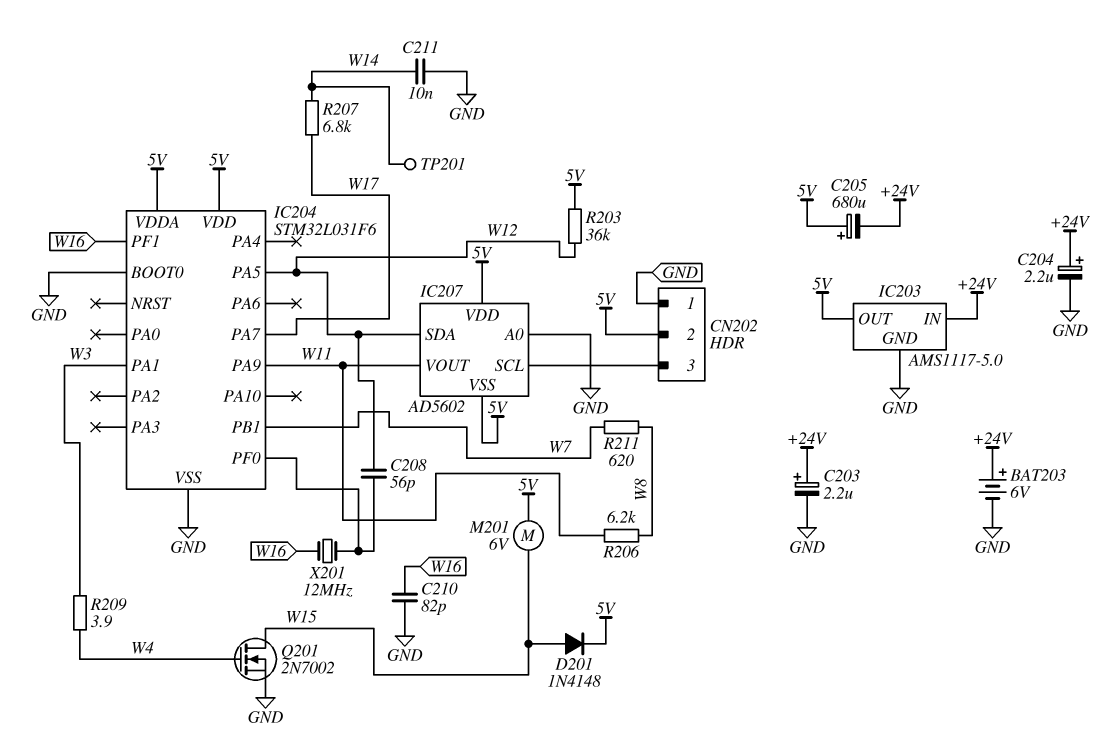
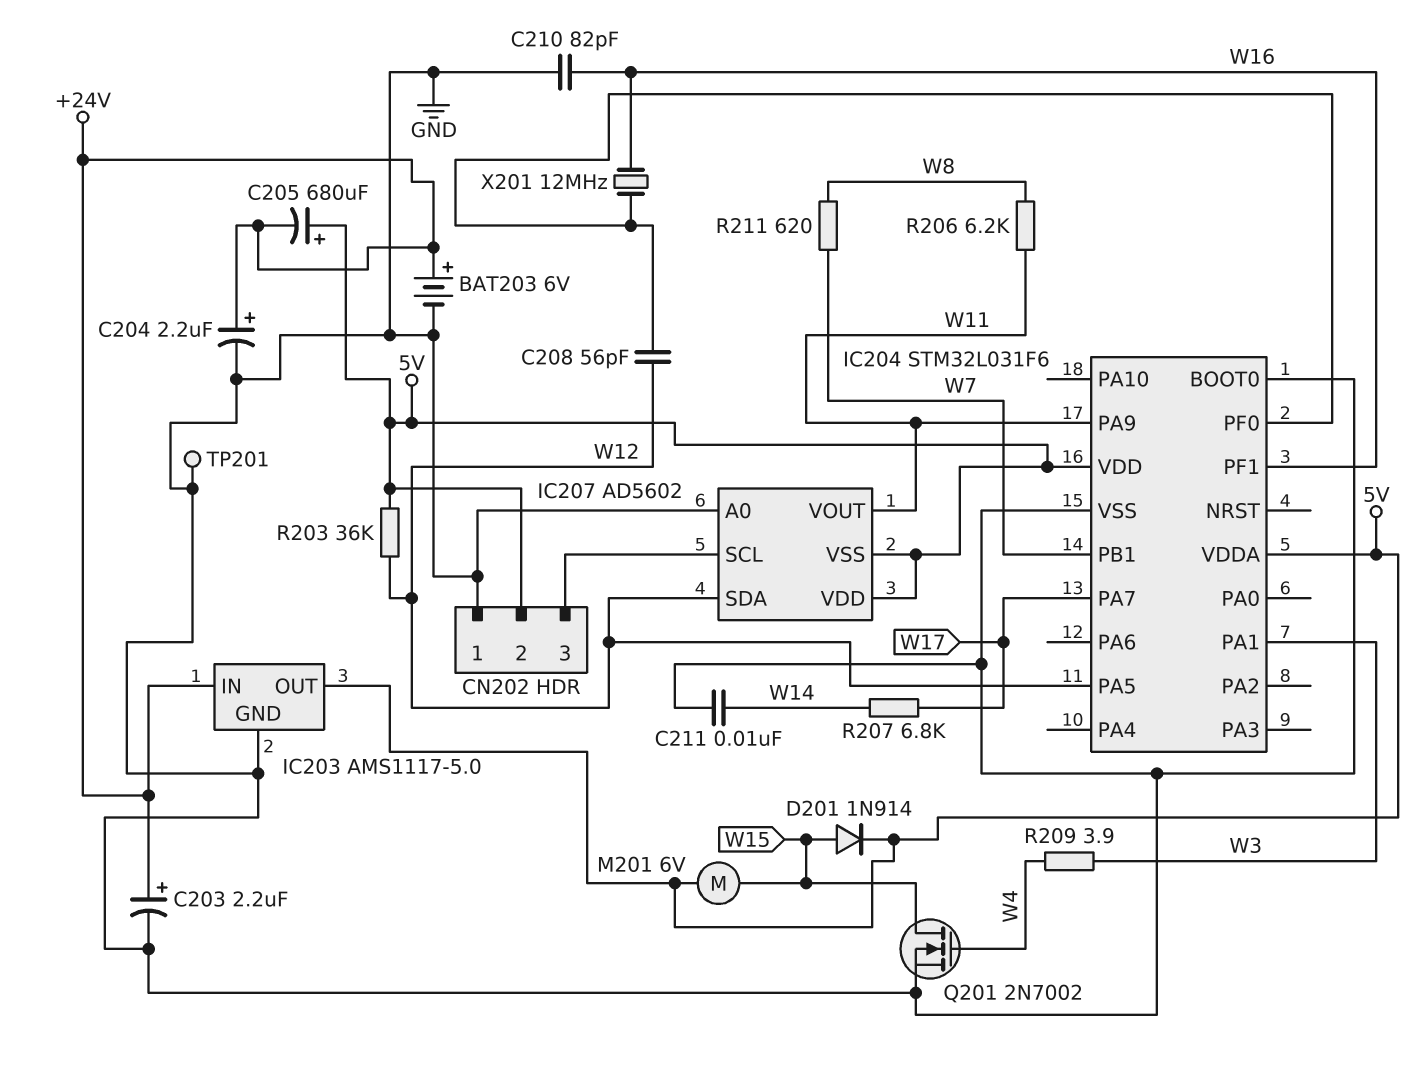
D201: diode 1N4148 (A W15, K 5V) -> diode 1N914 (A W15, K 5V)
TP201: test point (W14) -> test point (GND)

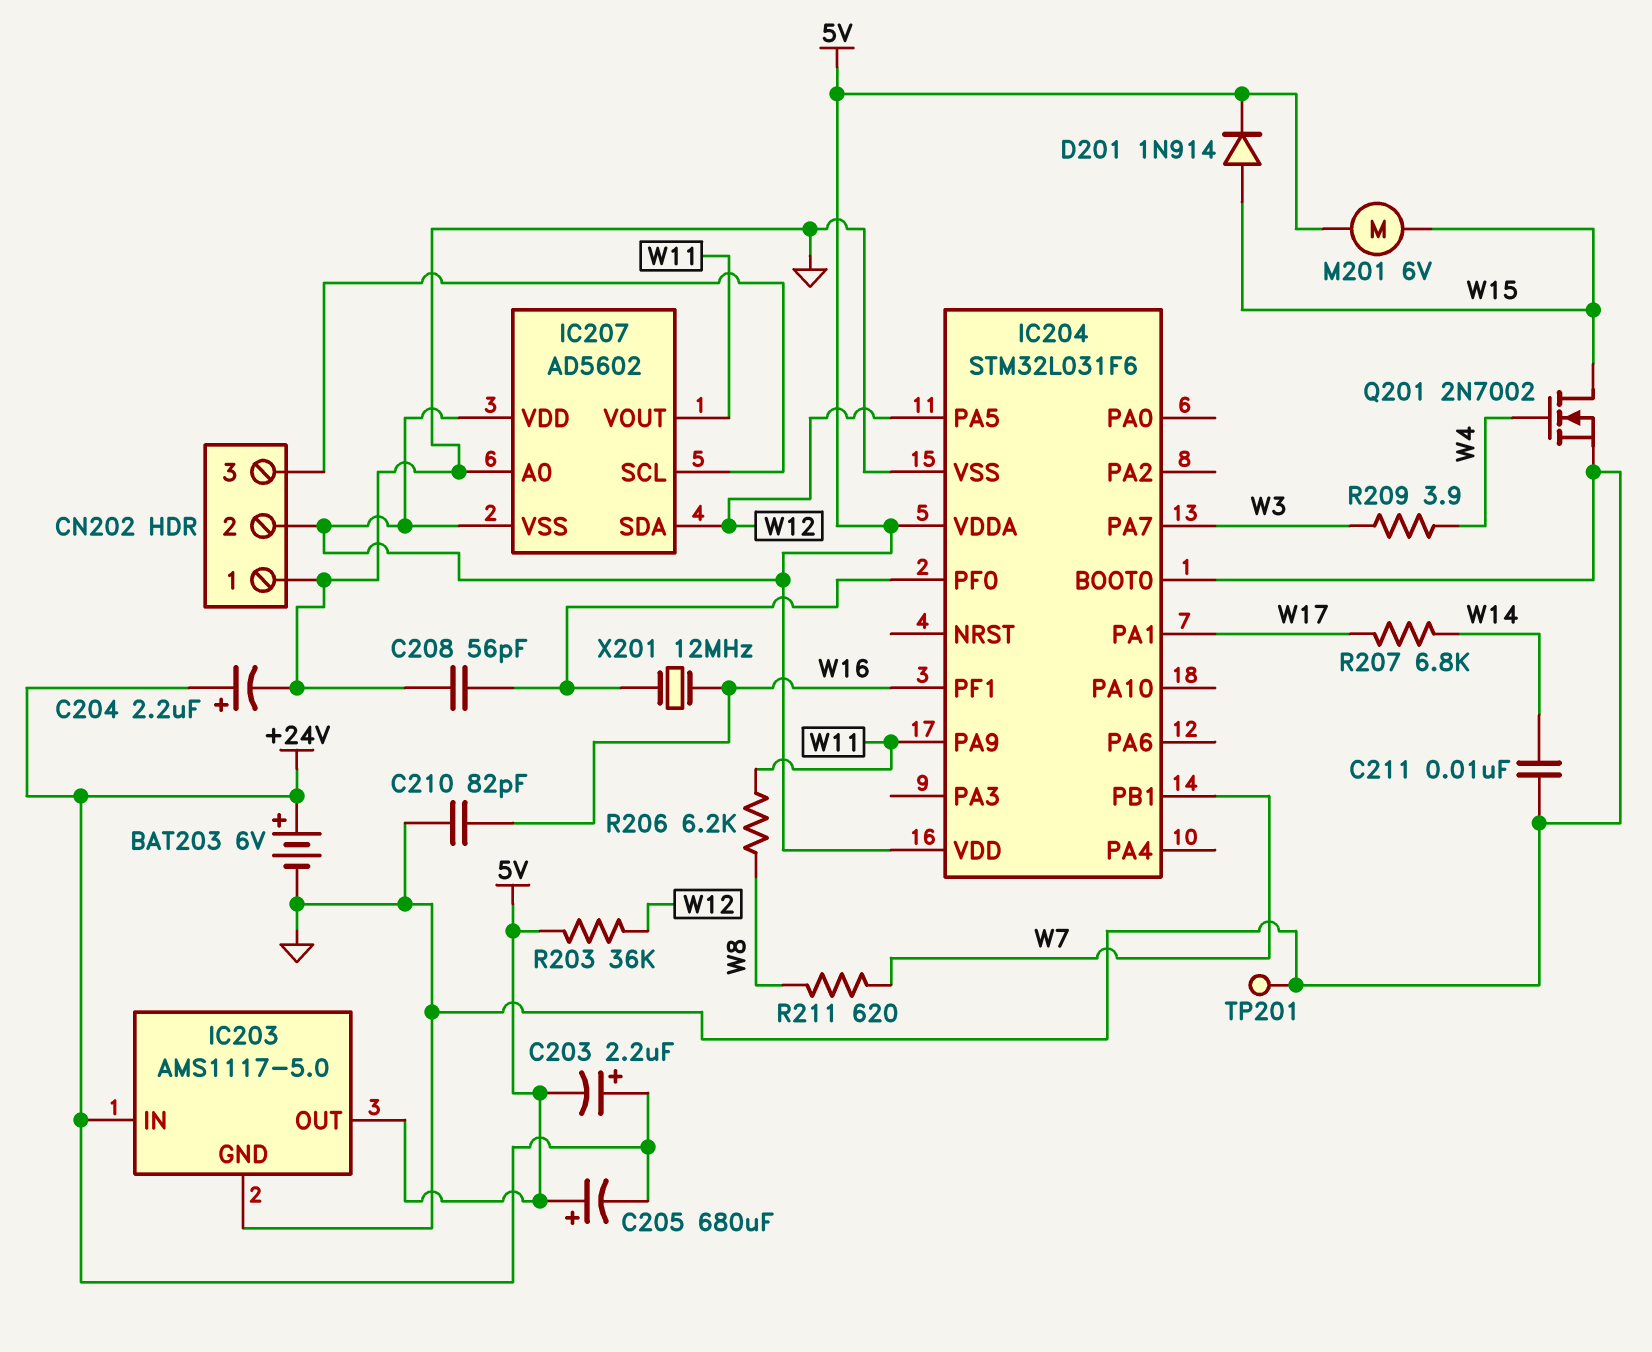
C203: 2.2uF (plus +24V, minus GND) -> 2.2uF (plus +24V, minus 5V)
C208: 56pF (IC204/PF0, W12) -> 56pF (GND, IC204/PF0)
IC204 pin PA1: W3 -> W17
IC204 pin PA7: W17 -> W3

